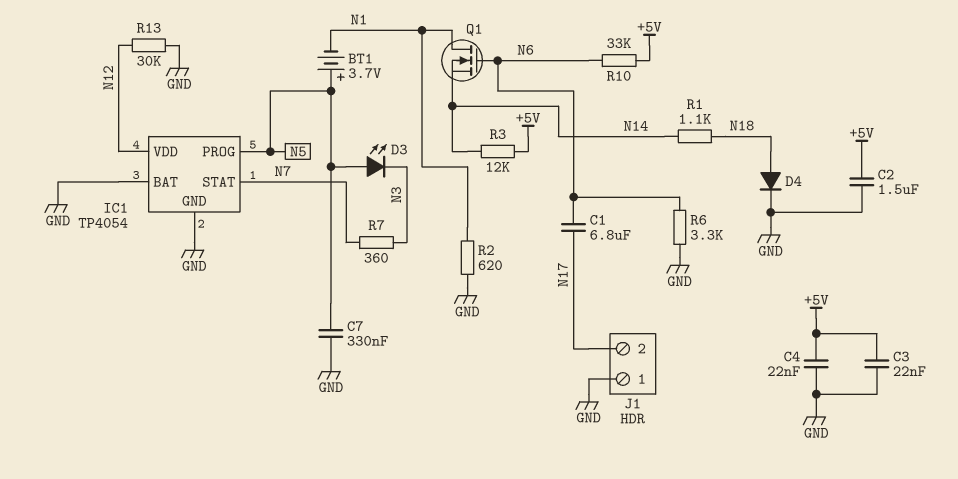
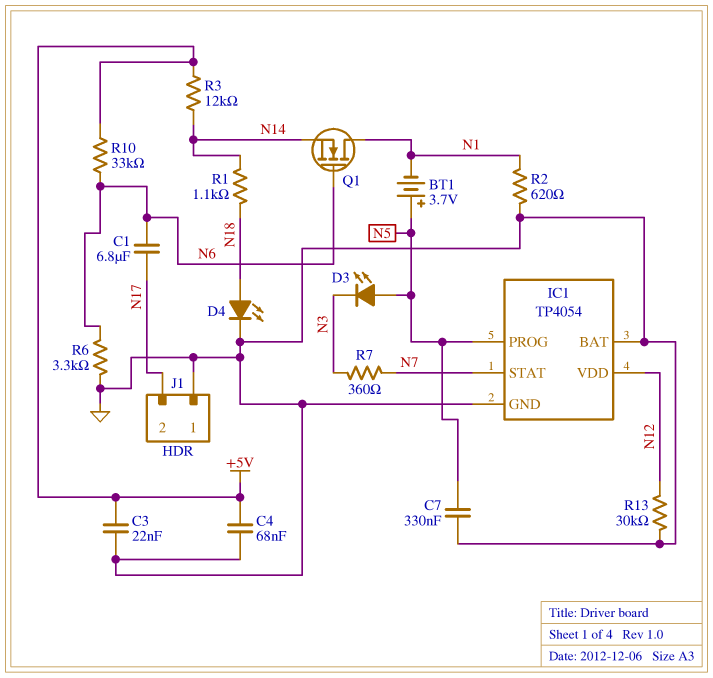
C2: 1.5uF (+5V, GND) -> none
C4: 22nF (+5V, GND) -> 68nF (+5V, GND)
D4: diode (A N18, K GND) -> LED (A N18, K GND)

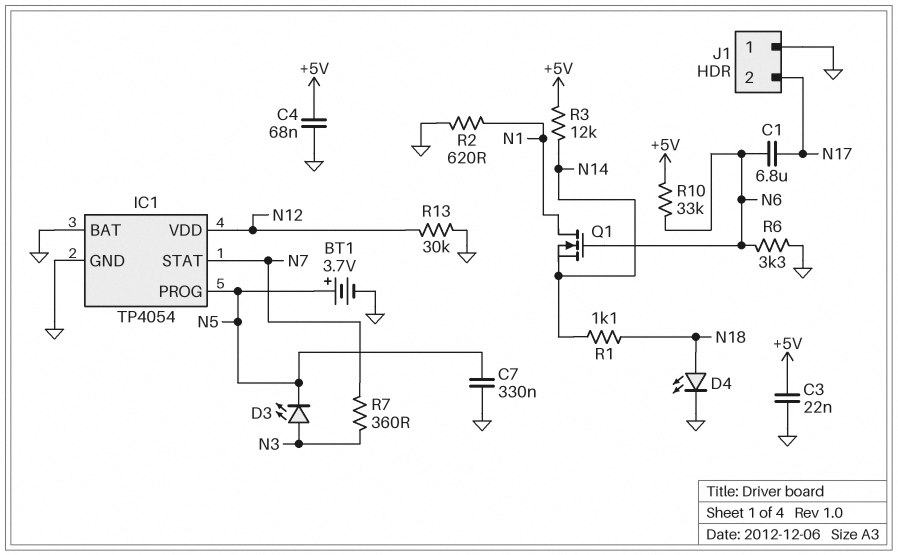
BT1: 3.7V (plus N5, minus N1) -> 3.7V (plus N5, minus GND)
D3: LED (A N5, K N3) -> LED (A N3, K N5)

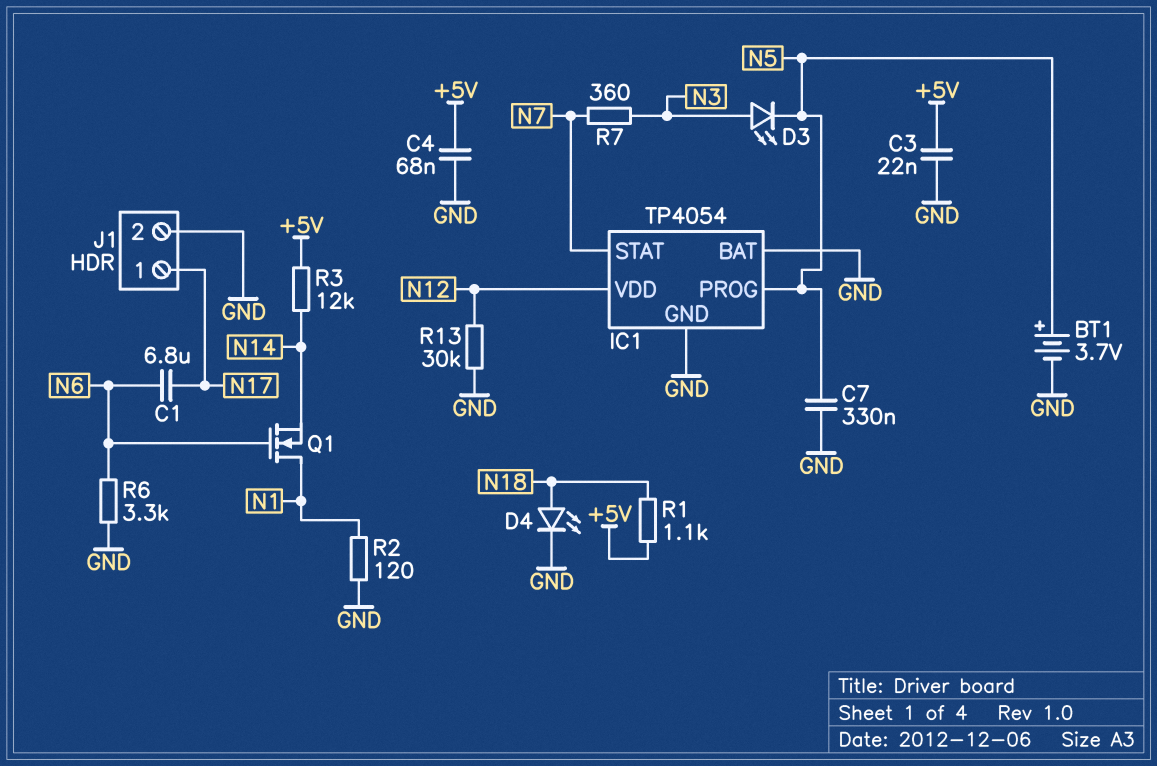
J1 pin 1: GND -> N17
J1 pin 2: N17 -> GND
R1: 1.1k (N14, N18) -> 1.1k (+5V, N18)
R2: 620 (GND, N1) -> 120 (GND, N1)
R10: 33k (+5V, N6) -> none

